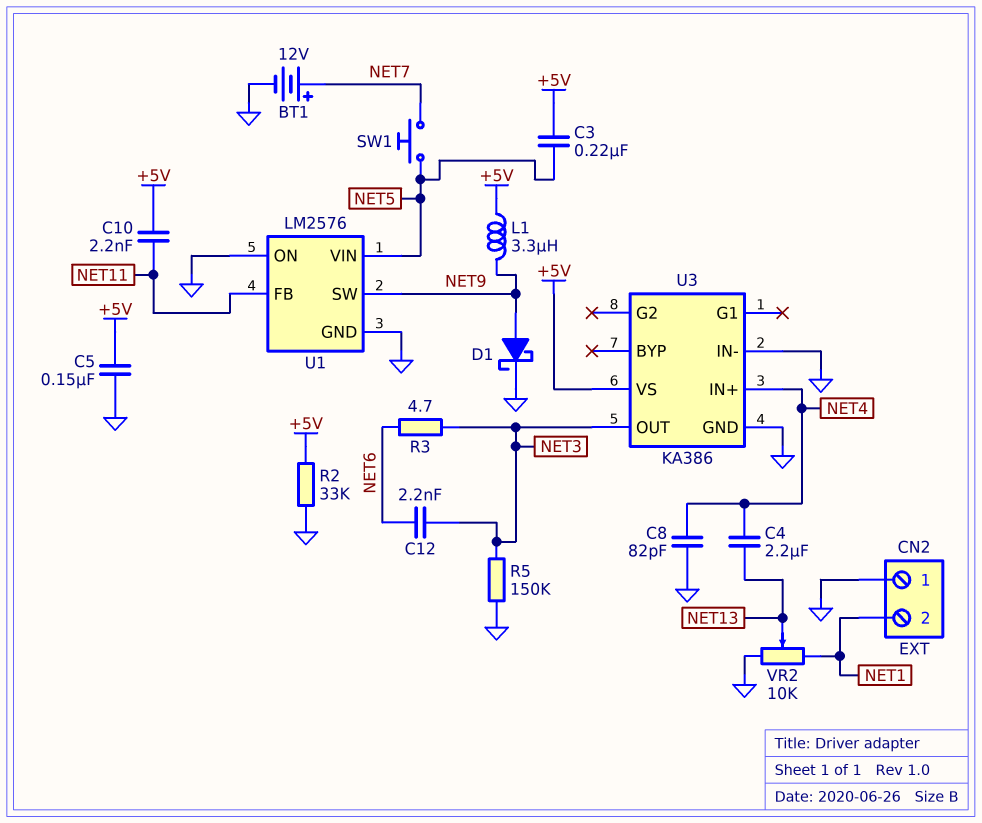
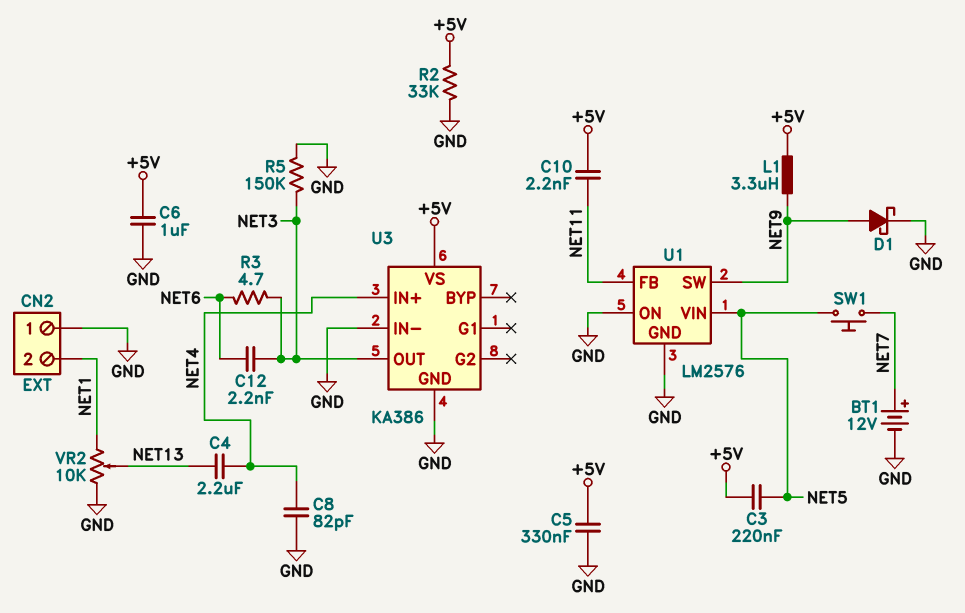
C5: 150nF (+5V, GND) -> 330nF (+5V, GND)
C6: none -> 1uF (+5V, GND)

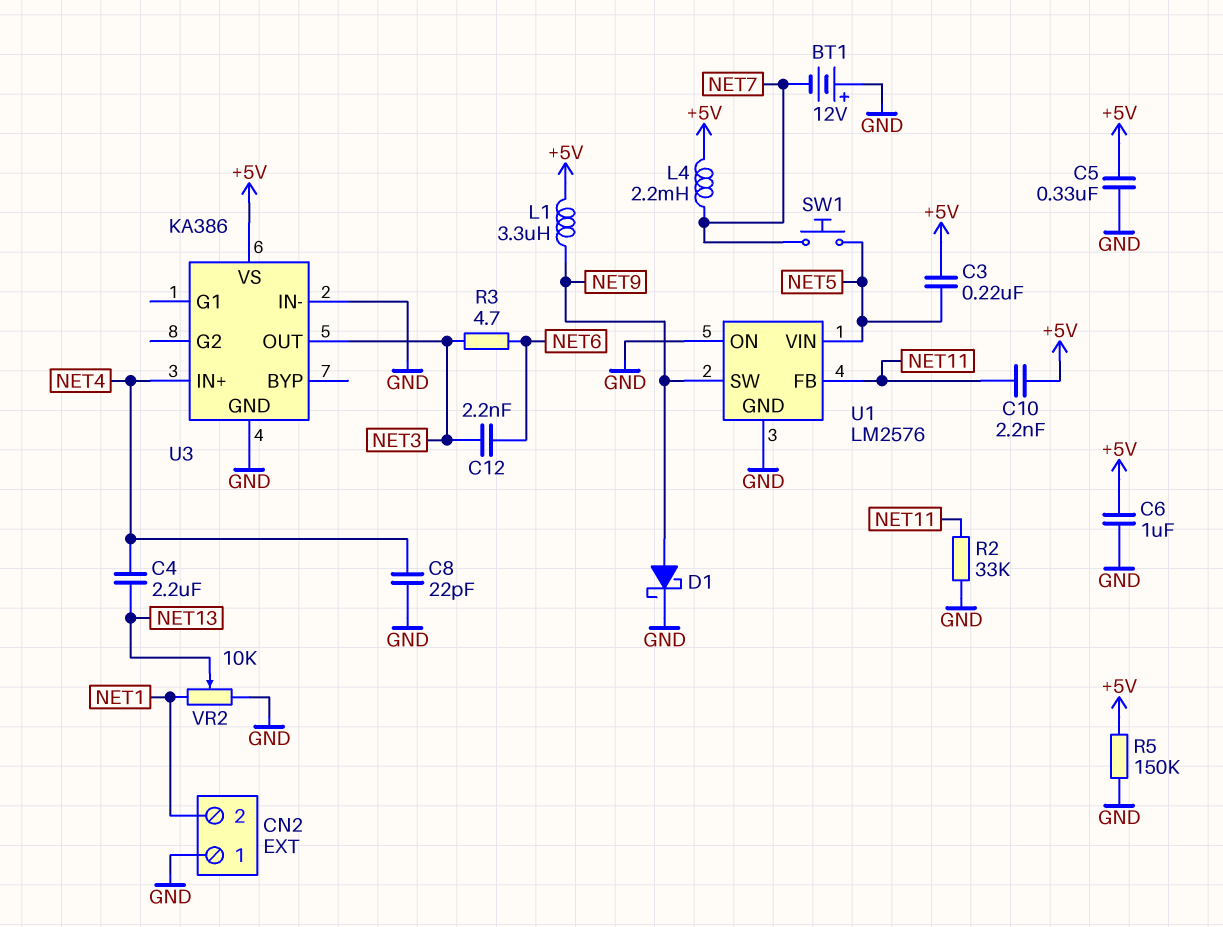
BT1: 12V (plus NET7, minus GND) -> 12V (plus GND, minus NET7)
C8: 82pF (GND, NET4) -> 22pF (GND, NET4)
L4: none -> 2.2mH (+5V, NET7)
R2: 33k (+5V, GND) -> 33k (GND, NET11)
R5: 150k (GND, NET3) -> 150k (+5V, GND)

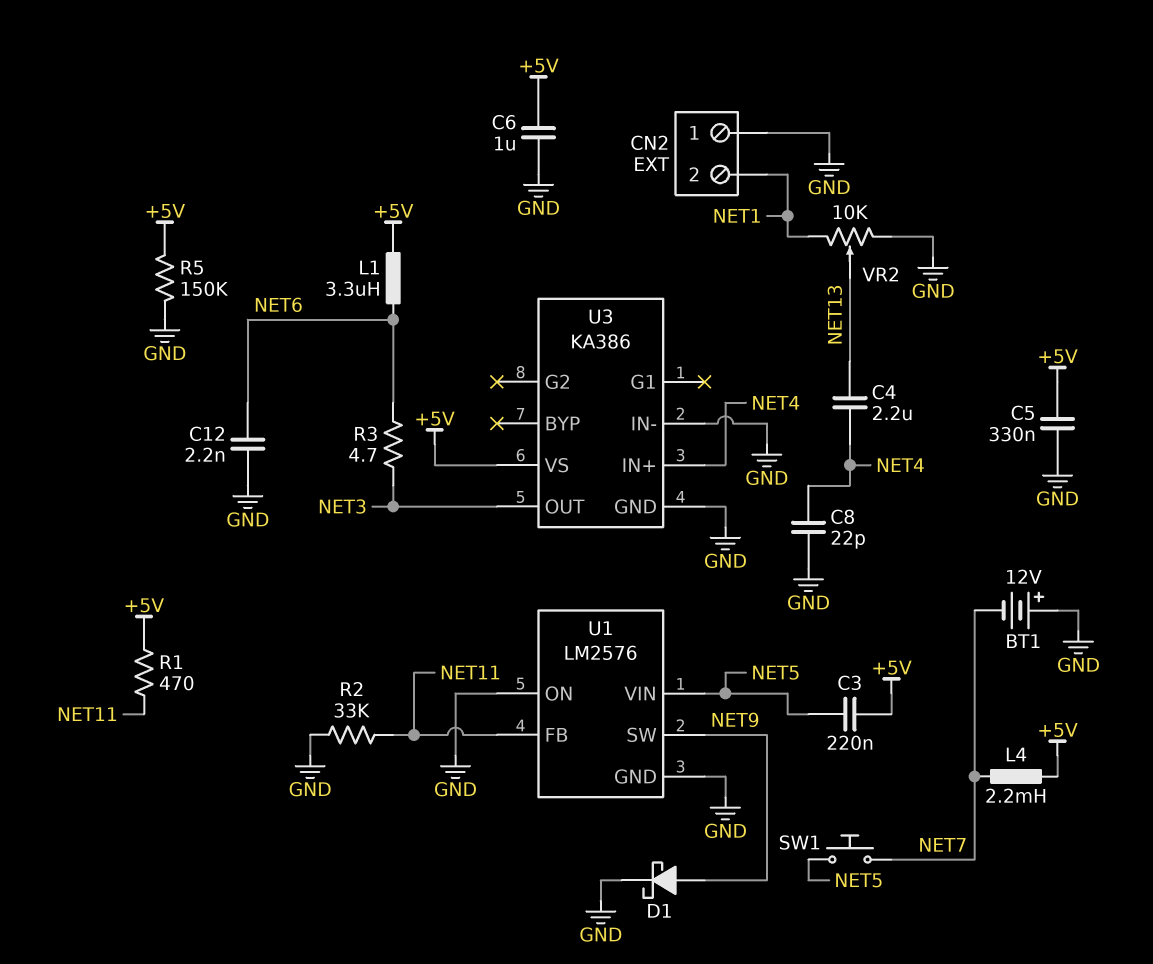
C10: 2.2nF (+5V, NET11) -> none
C12: 2.2nF (NET3, NET6) -> 2.2nF (GND, NET6)
L1: 3.3uH (+5V, NET9) -> 3.3uH (+5V, NET6)
R1: none -> 470 (+5V, NET11)

